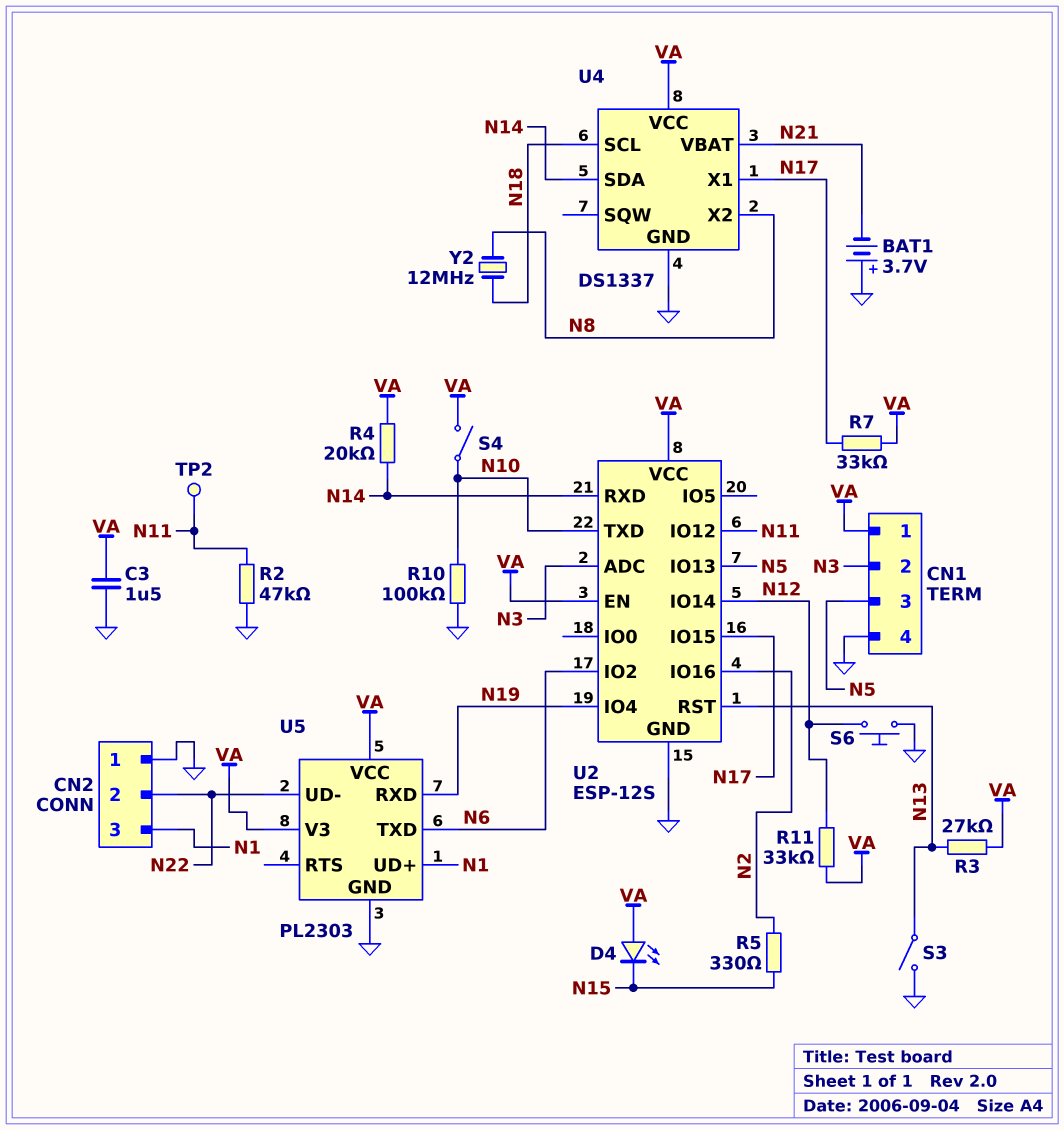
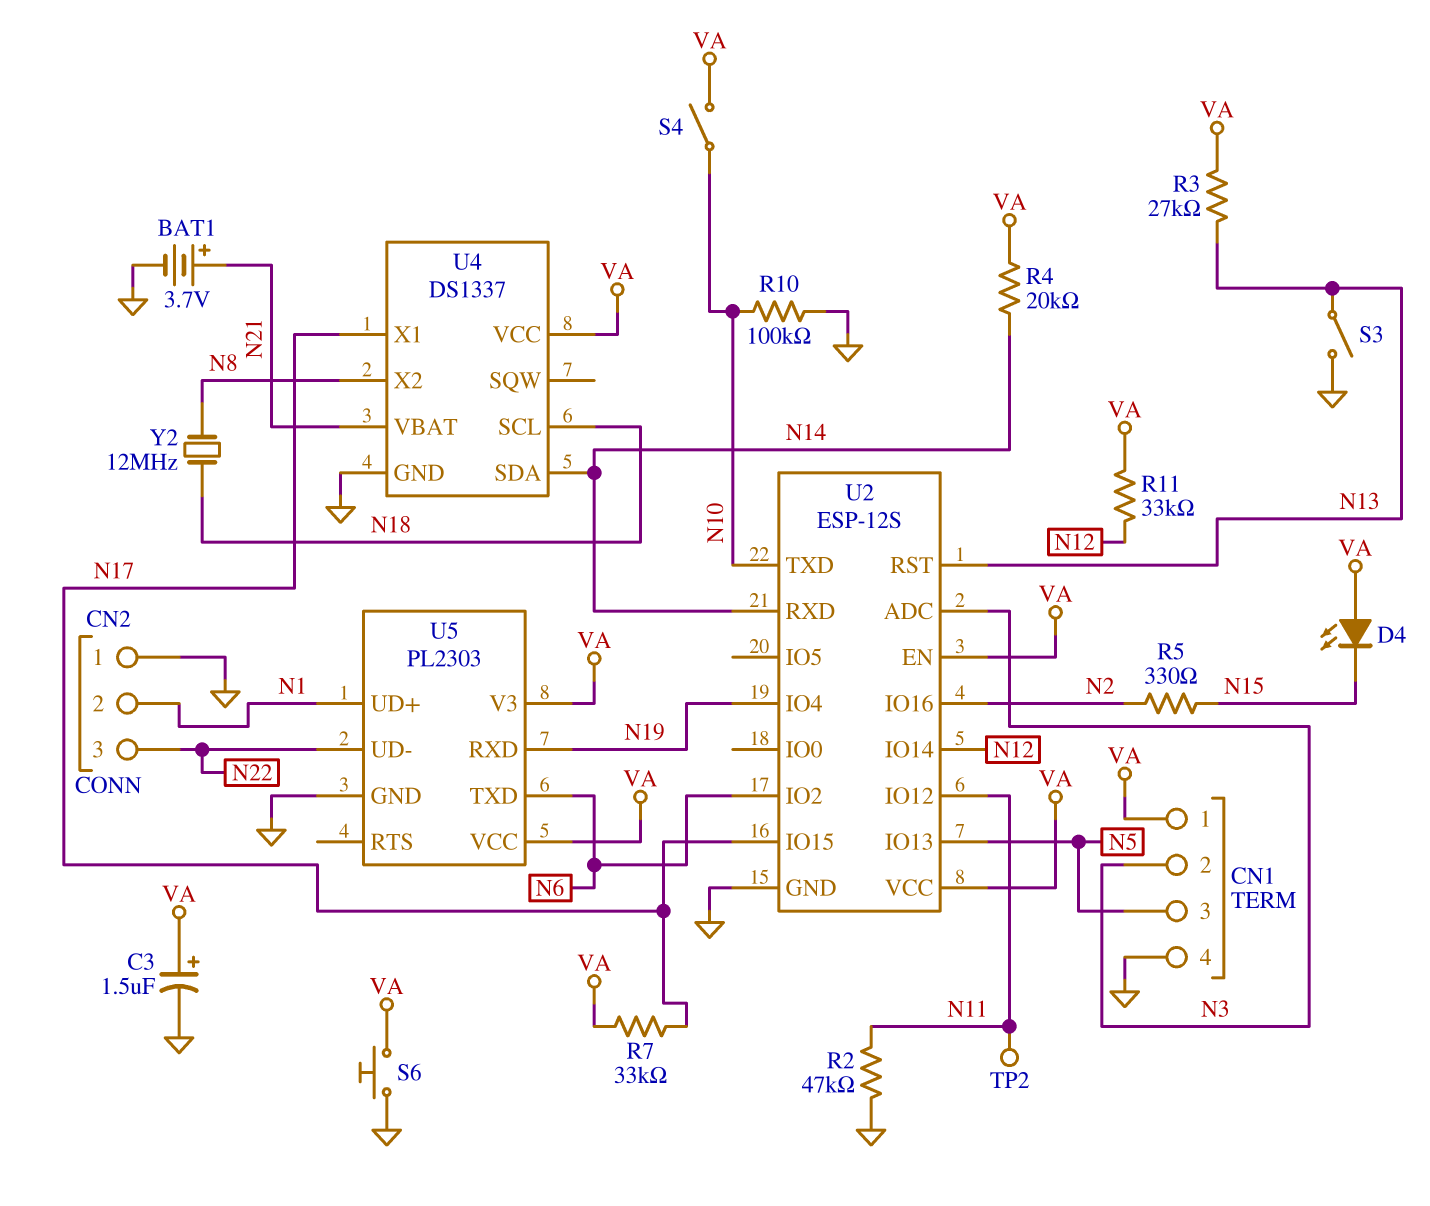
BAT1: 3.7V (plus GND, minus N21) -> 3.7V (plus N21, minus GND)
C3: 1.5uF (GND, VA) -> 1.5uF (plus VA, minus GND)
CN2 pin 2: N22 -> N1
CN2 pin 3: N1 -> N22
S6: button (GND, N12) -> button (GND, VA)

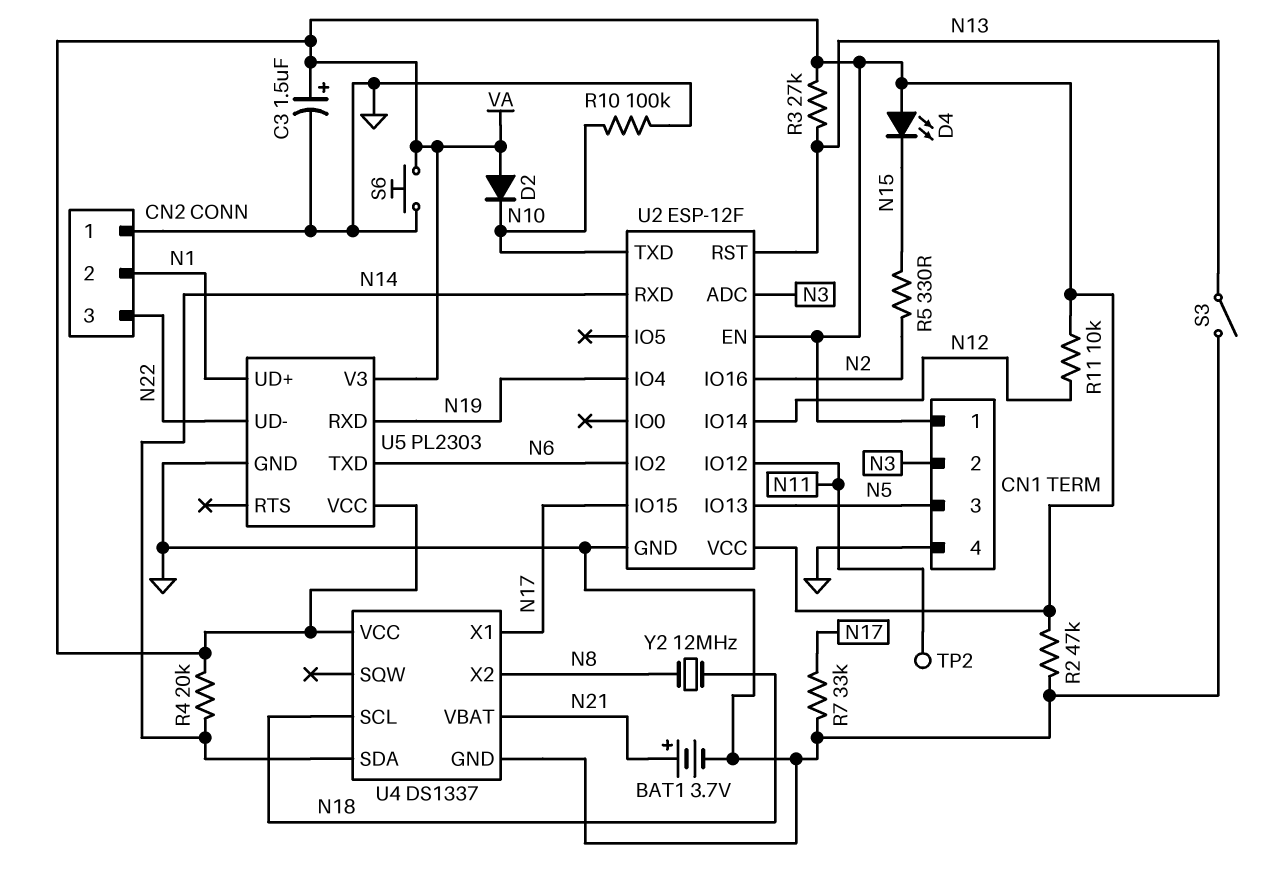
D2: none -> diode (A VA, K N10)
R2: 47k (GND, N11) -> 47k (GND, VA)
R7: 33k (N17, VA) -> 33k (GND, N17)
R11: 33k (N12, VA) -> 10k (N12, VA)
S4: switch (N10, VA) -> none
U2: ESP-12S -> ESP-12F

